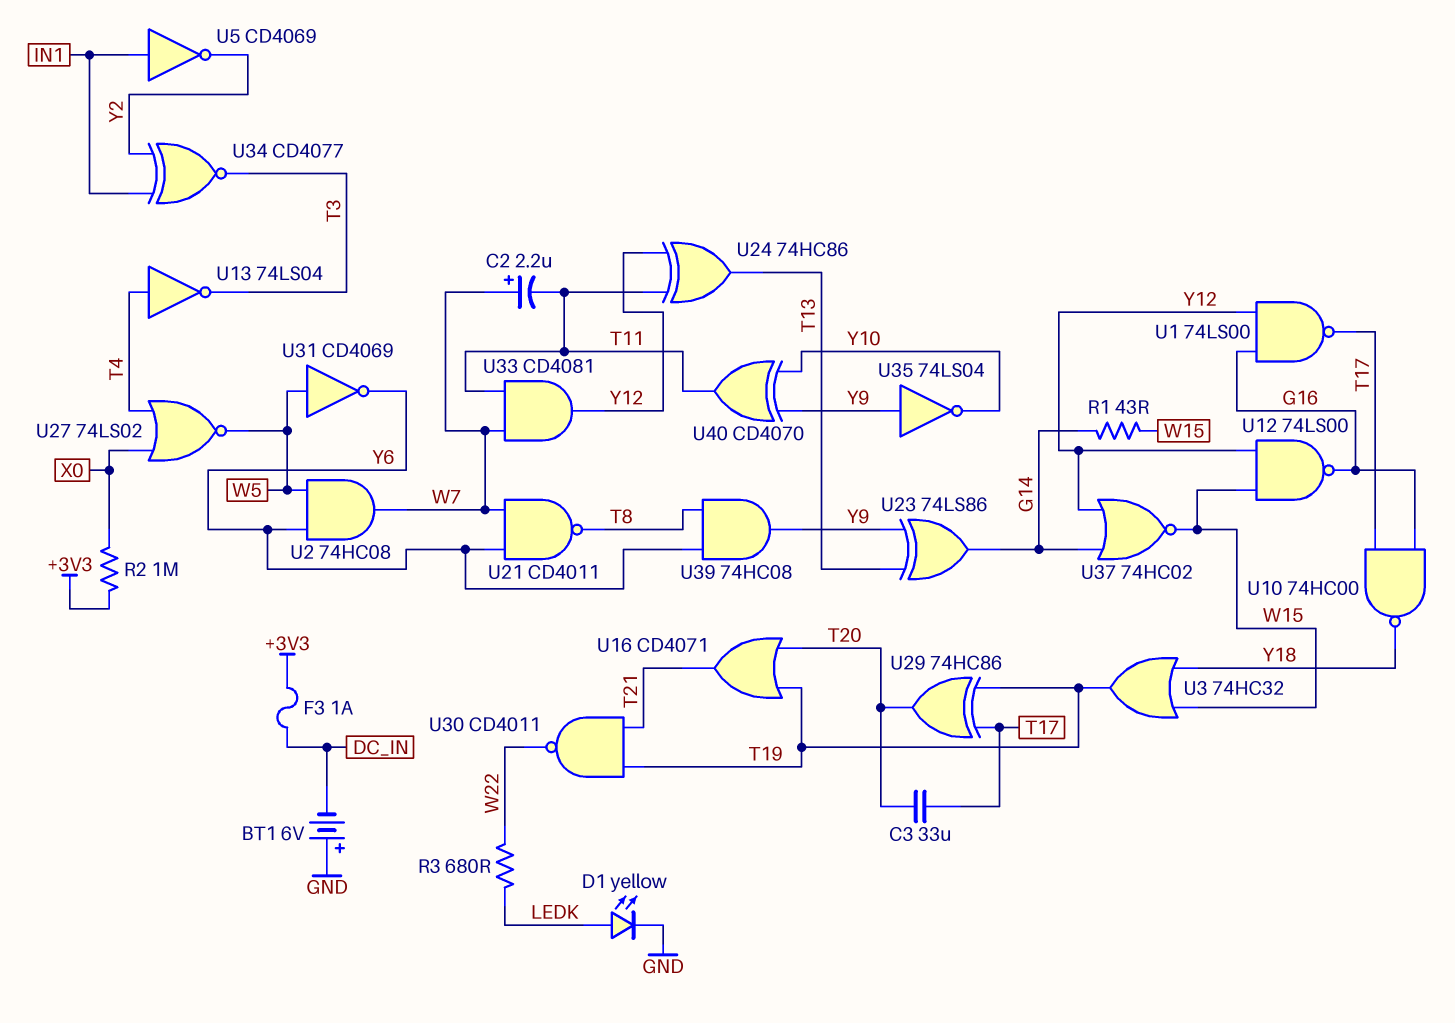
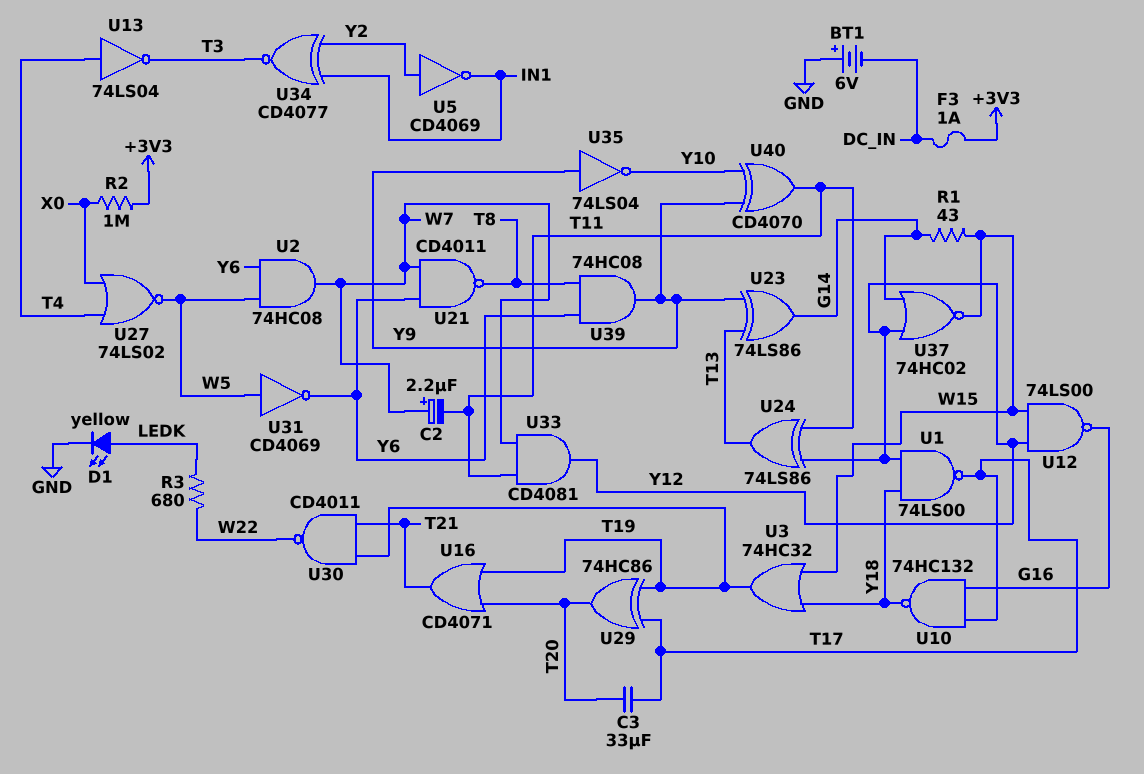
U1: NAND 74LS00 (in G16, in Y12, out T17) -> NAND 74LS00 (in Y12, in Y18, out T17)
U5: NOT CD4069 (in IN1, out Y2) -> NOT CD4069 (in Y2, out IN1)
U10: NAND 74HC00 (in G16, in T17, out Y18) -> NAND 74HC132 (in G16, in T17, out Y18)
U24: XOR 74HC86 (in T11, in Y12, out T13) -> XOR 74LS86 (in T11, in Y12, out T13)

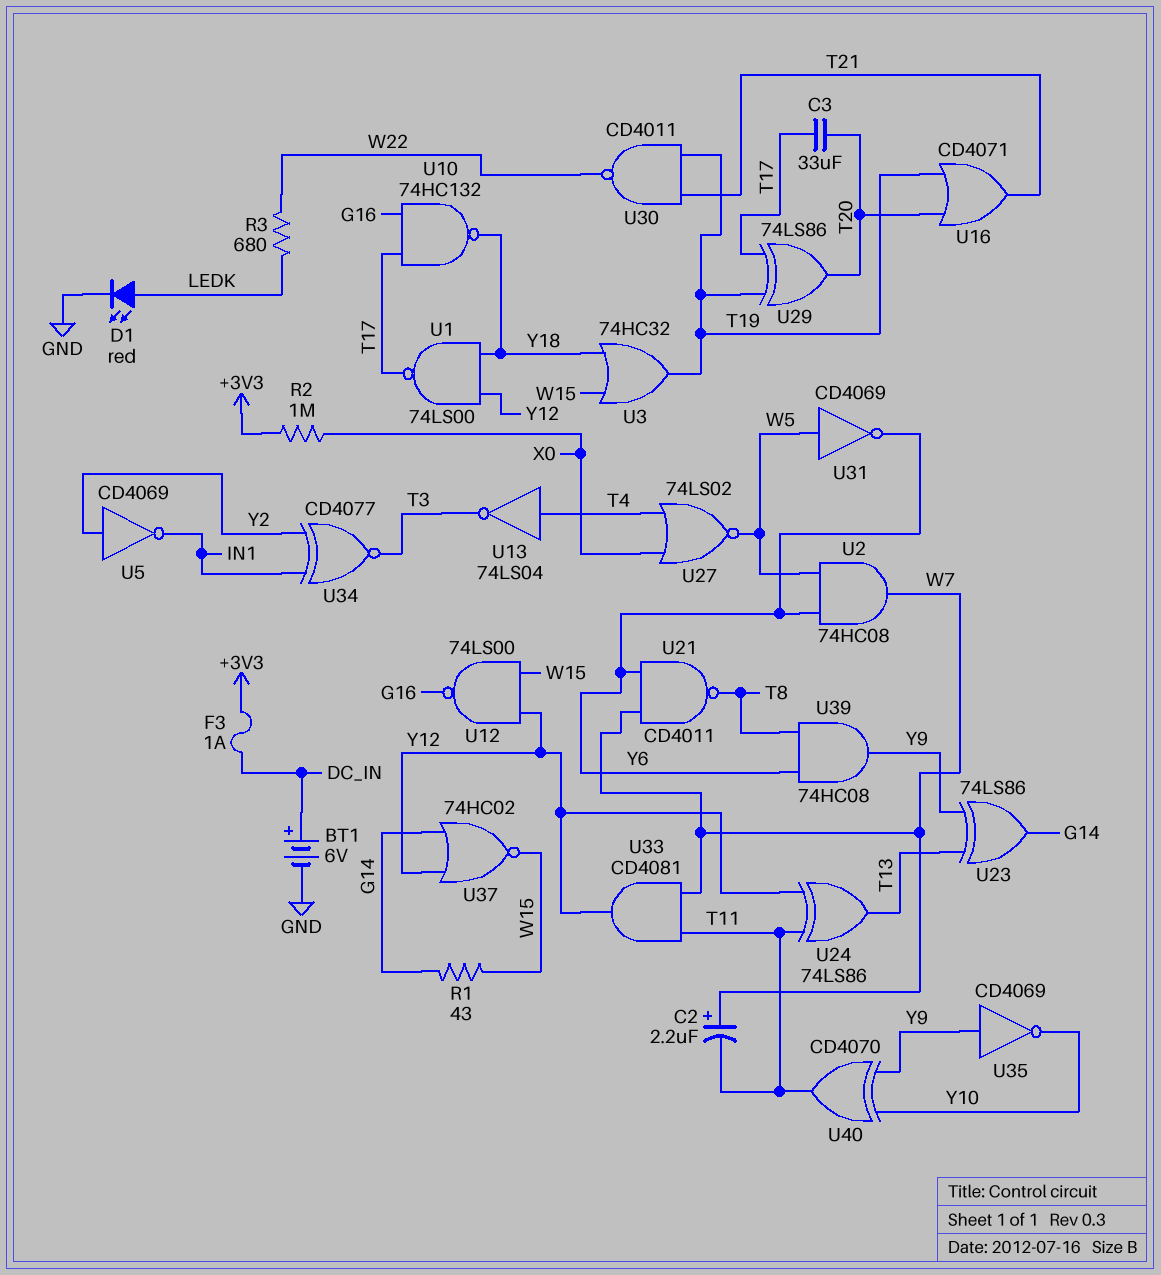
BT1: 6V (plus GND, minus DC_IN) -> 6V (plus DC_IN, minus GND)
D1: LED yellow (A LEDK, K GND) -> LED red (A LEDK, K GND)
U29: XOR 74HC86 (in T17, in T19, out T20) -> XOR 74LS86 (in T17, in T19, out T20)
U35: NOT 74LS04 (in Y9, out Y10) -> NOT CD4069 (in Y9, out Y10)

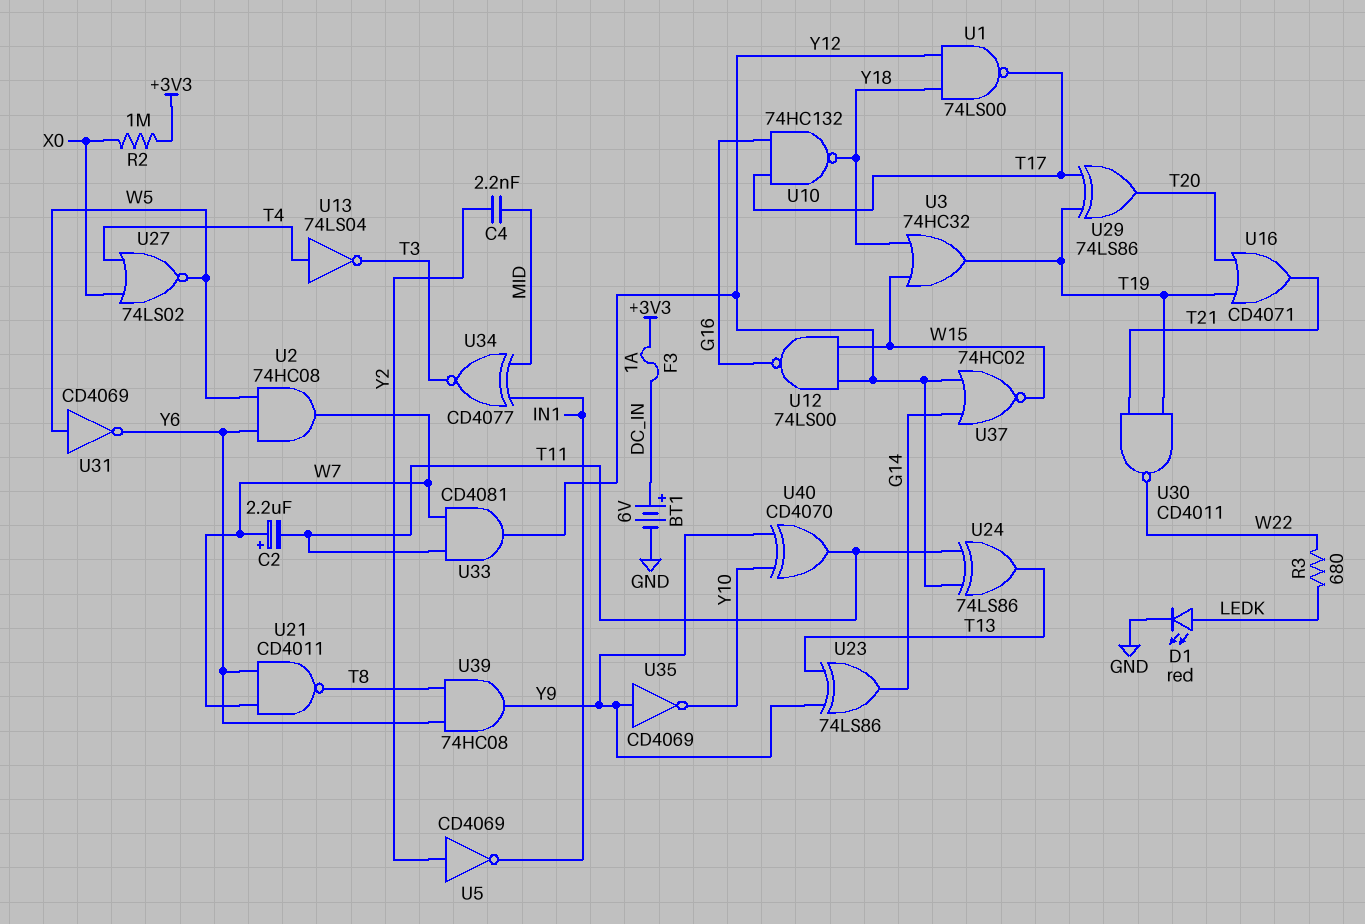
C3: 33uF (T17, T20) -> none
C4: none -> 2.2nF (MID, Y2)
R1: 43 (G14, W15) -> none
U34: XNOR CD4077 (in IN1, in Y2, out T3) -> XNOR CD4077 (in IN1, in MID, out T3)

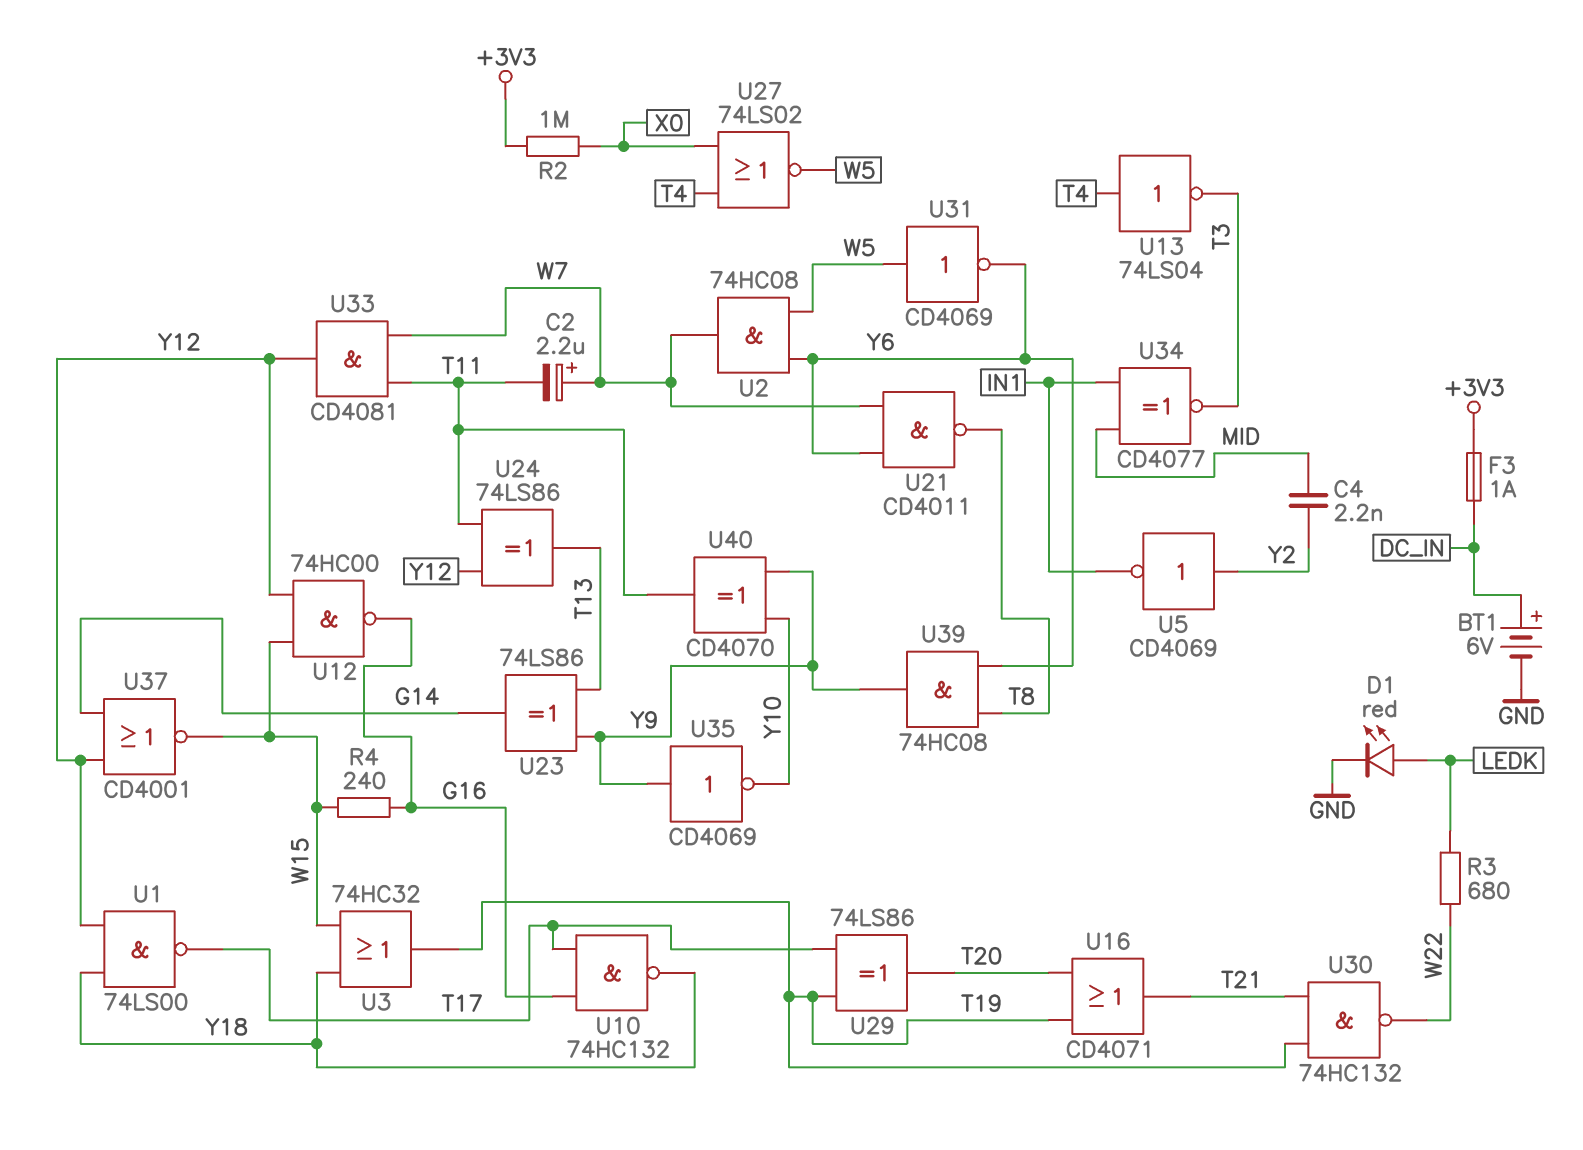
R4: none -> 240 (G16, W15)
U12: NAND 74LS00 (in W15, in Y12, out G16) -> NAND 74HC00 (in W15, in Y12, out G16)
U30: NAND CD4011 (in T19, in T21, out W22) -> NAND 74HC132 (in T19, in T21, out W22)
U37: NOR 74HC02 (in G14, in Y12, out W15) -> NOR CD4001 (in G14, in Y12, out W15)

